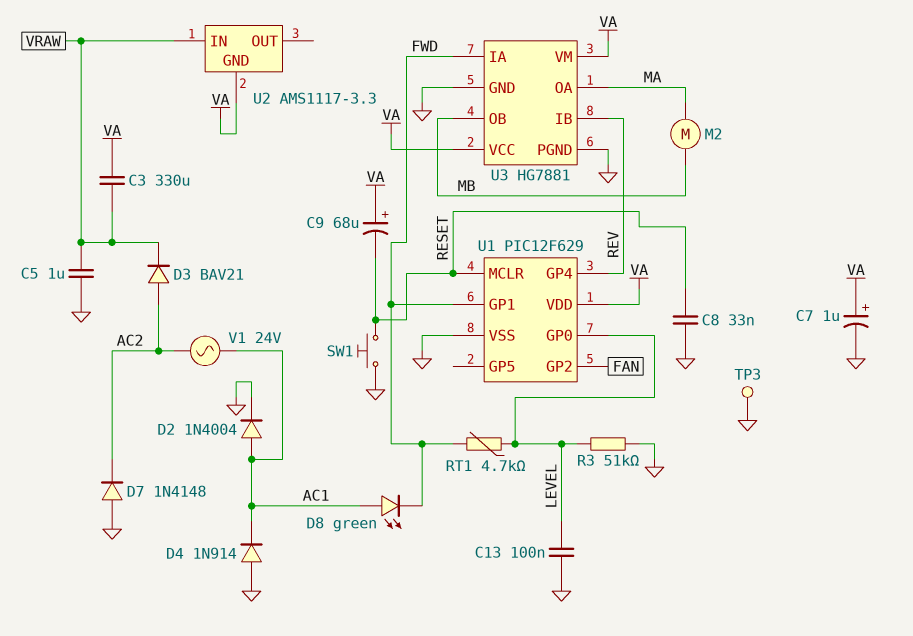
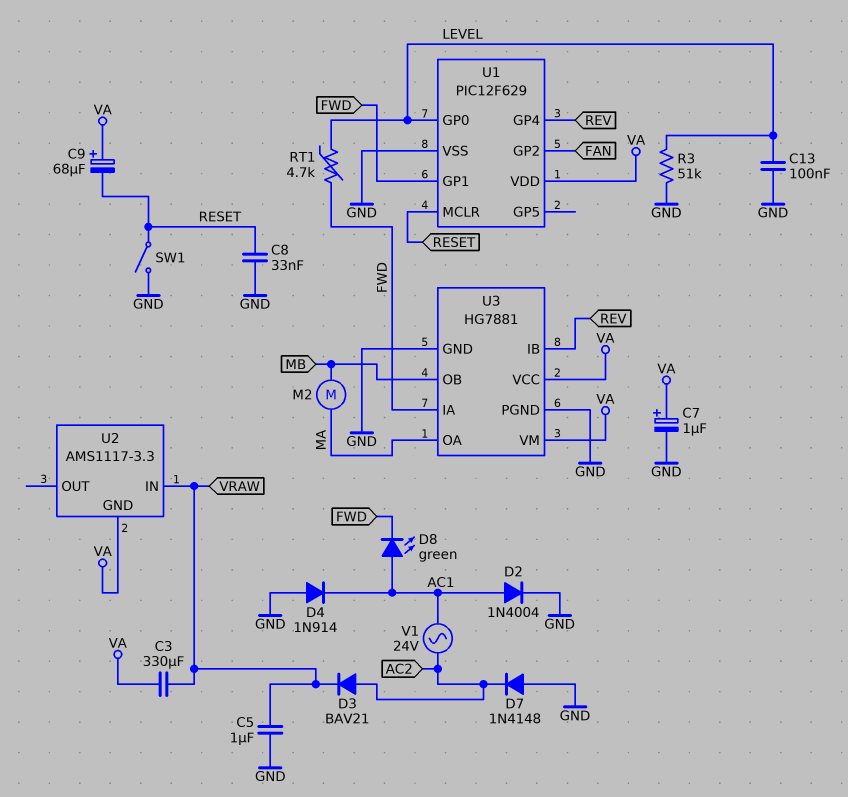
SW1: button (GND, RESET) -> switch (GND, RESET)
TP3: test point (GND) -> none

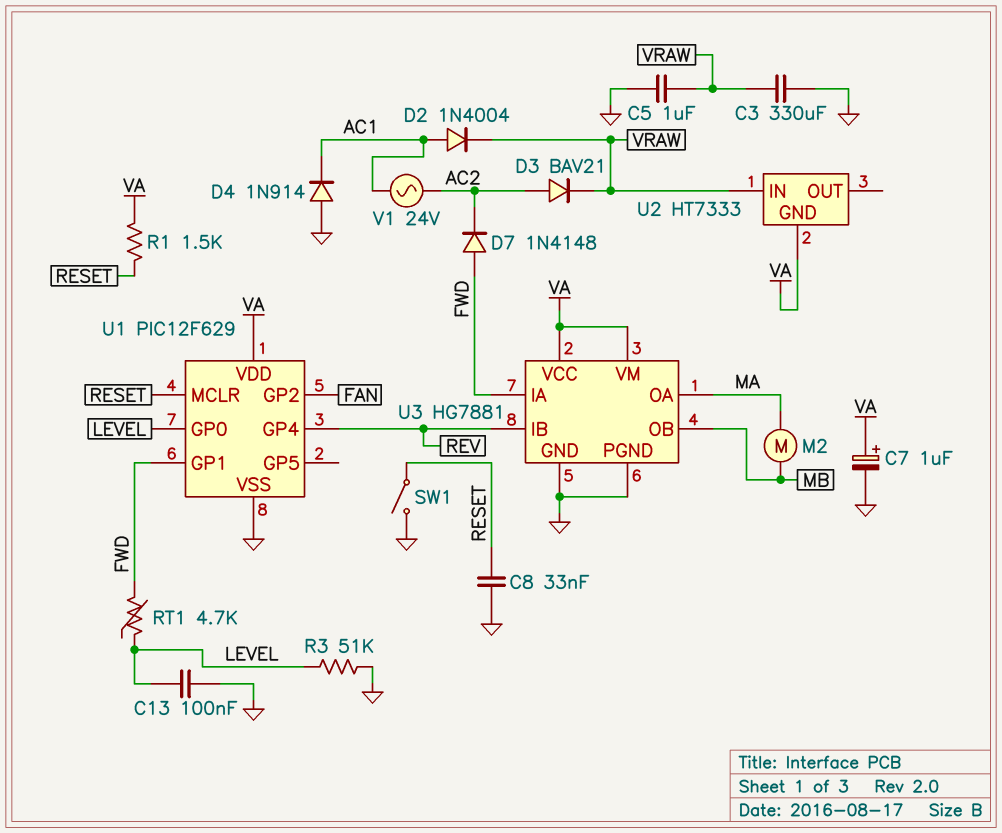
C3: 330uF (VA, VRAW) -> 330uF (GND, VRAW)
C9: 68uF (plus VA, minus RESET) -> none
D2: diode 1N4004 (A AC1, K GND) -> diode 1N4004 (A AC1, K VRAW)
D7: diode 1N4148 (A GND, K AC2) -> diode 1N4148 (A FWD, K AC2)
D8: LED green (A AC1, K FWD) -> none
R1: none -> 1.5k (RESET, VA)
U2: AMS1117-3.3 -> HT7333

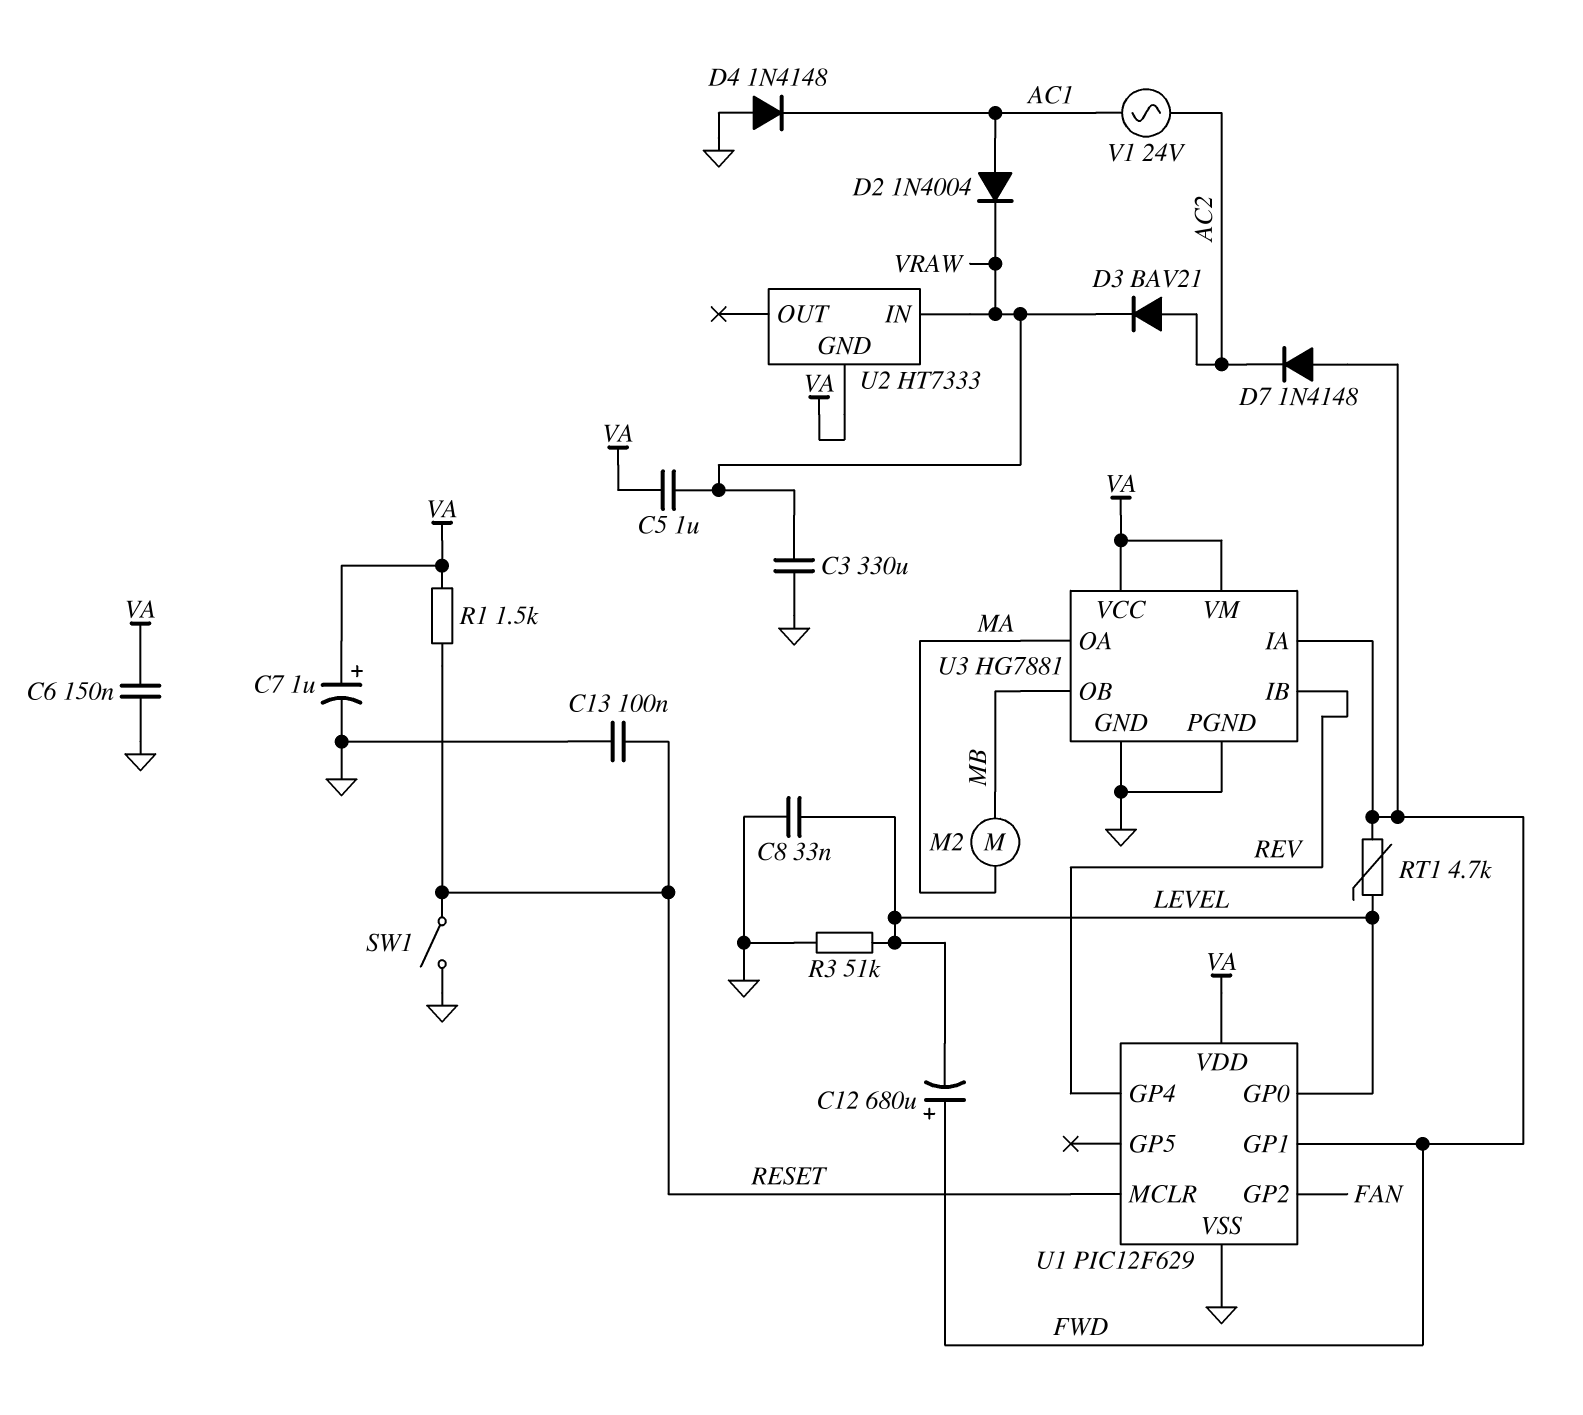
C5: 1uF (GND, VRAW) -> 1uF (VA, VRAW)
C6: none -> 150nF (GND, VA)
C8: 33nF (GND, RESET) -> 33nF (GND, LEVEL)
C12: none -> 680uF (plus FWD, minus LEVEL)
C13: 100nF (GND, LEVEL) -> 100nF (GND, RESET)
D4: diode 1N914 (A GND, K AC1) -> diode 1N4148 (A GND, K AC1)

